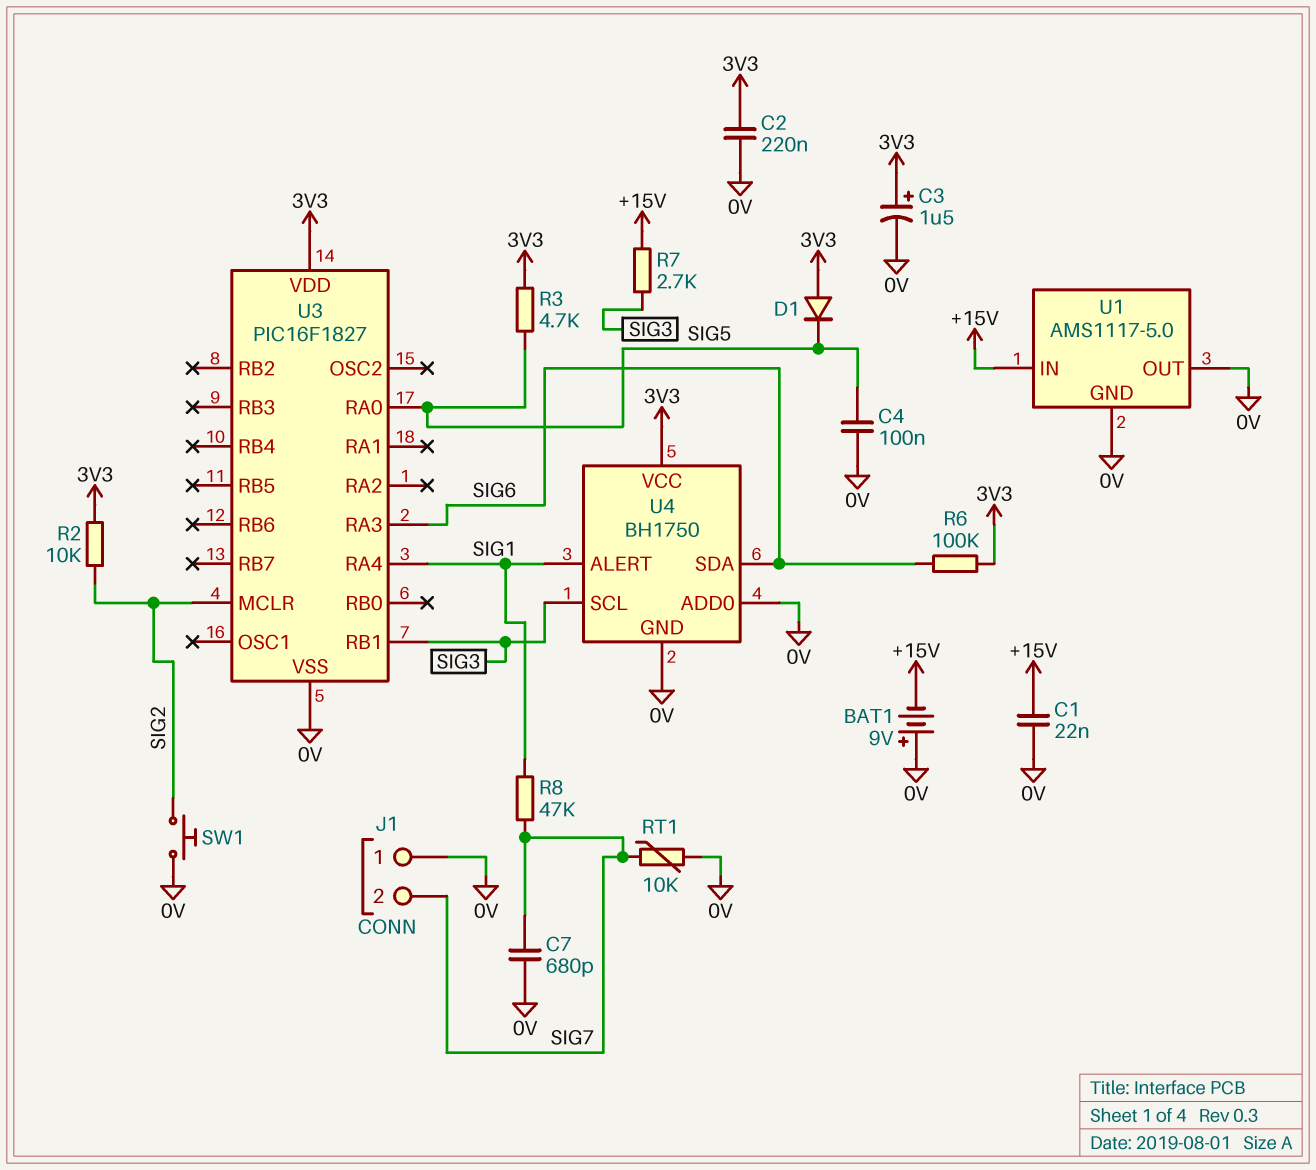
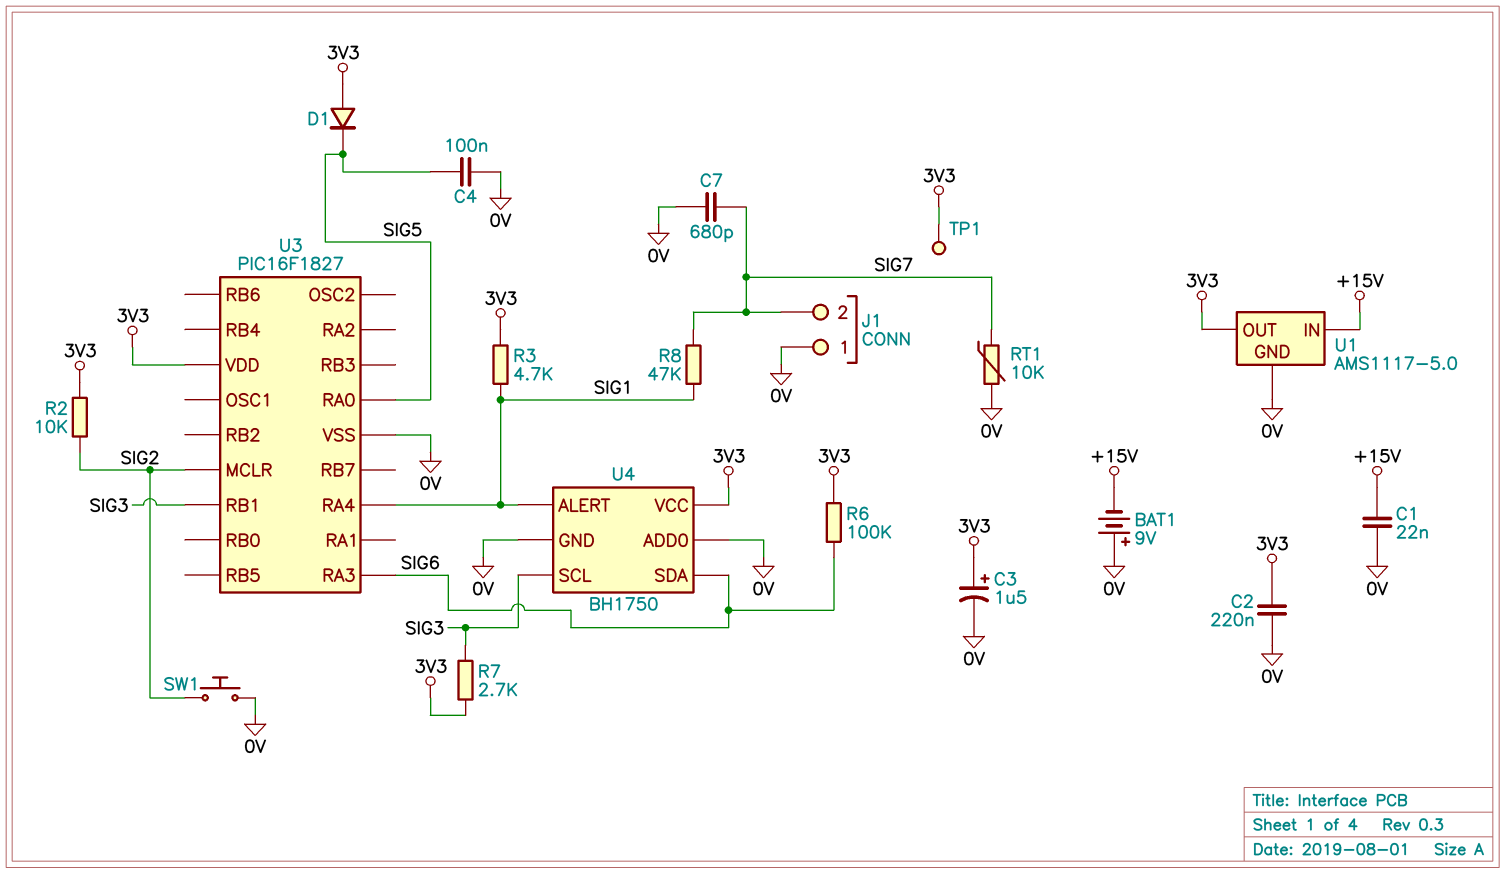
R3: 4.7k (3V3, SIG5) -> 4.7k (3V3, SIG1)
R7: 2.7k (+15V, SIG3) -> 2.7k (3V3, SIG3)
TP1: none -> test point (3V3)
U1 pin OUT: 0V -> 3V3

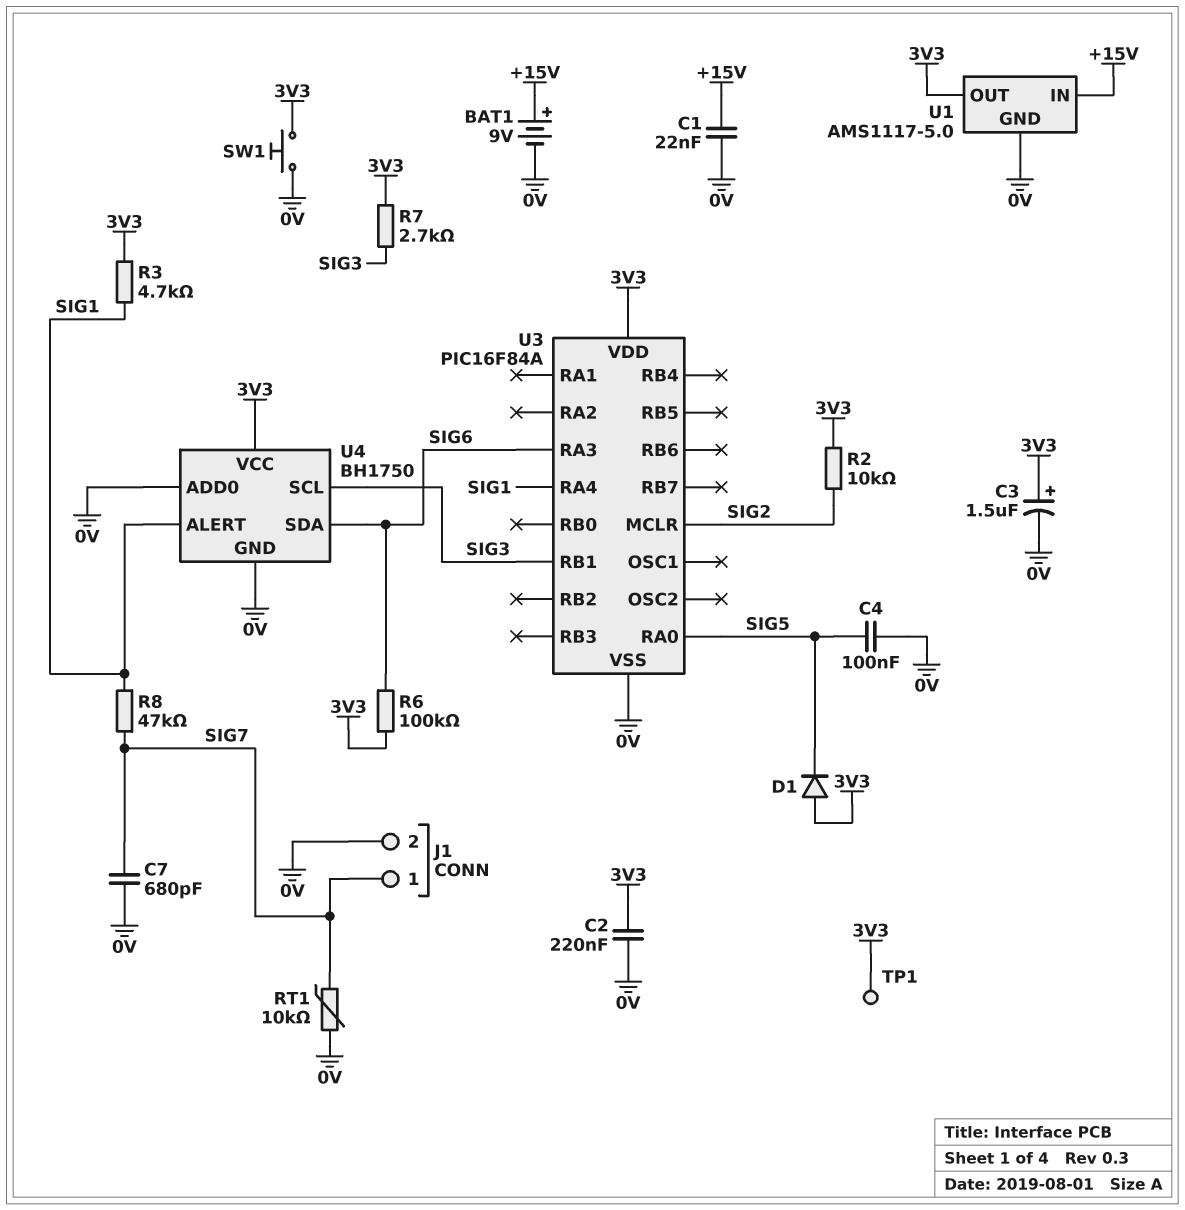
BAT1: 9V (plus 0V, minus +15V) -> 9V (plus +15V, minus 0V)
J1 pin 1: 0V -> SIG7
J1 pin 2: SIG7 -> 0V
SW1: button (0V, SIG2) -> button (0V, 3V3)
U3: PIC16F1827 -> PIC16F84A

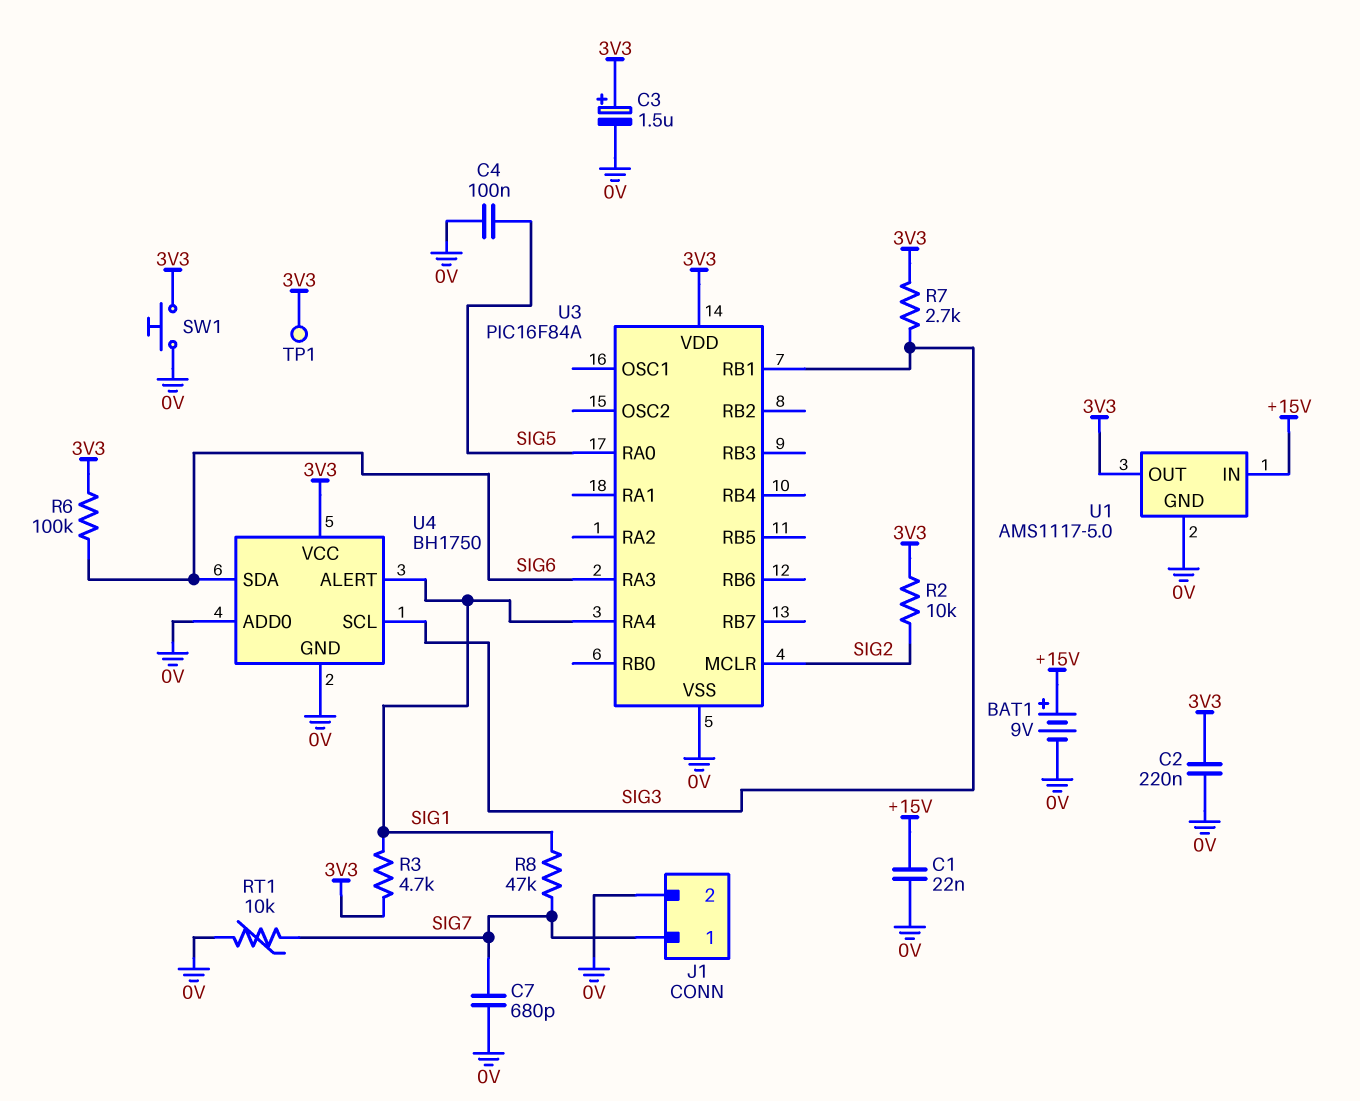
D1: diode (A 3V3, K SIG5) -> none

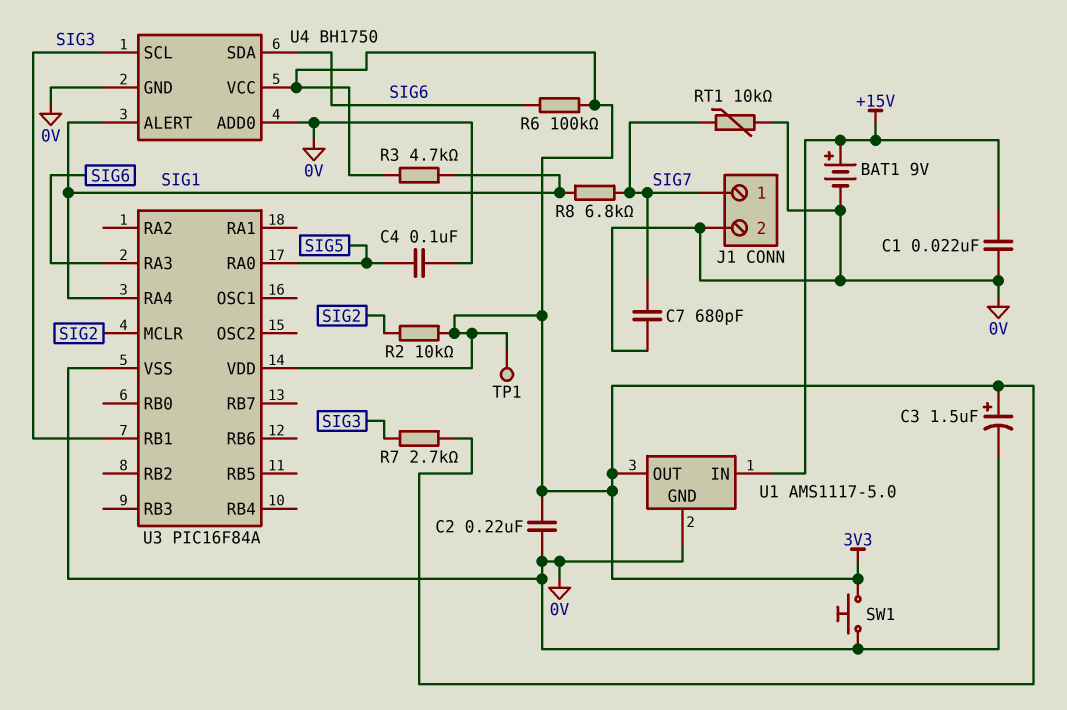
R8: 47k (SIG1, SIG7) -> 6.8k (SIG1, SIG7)

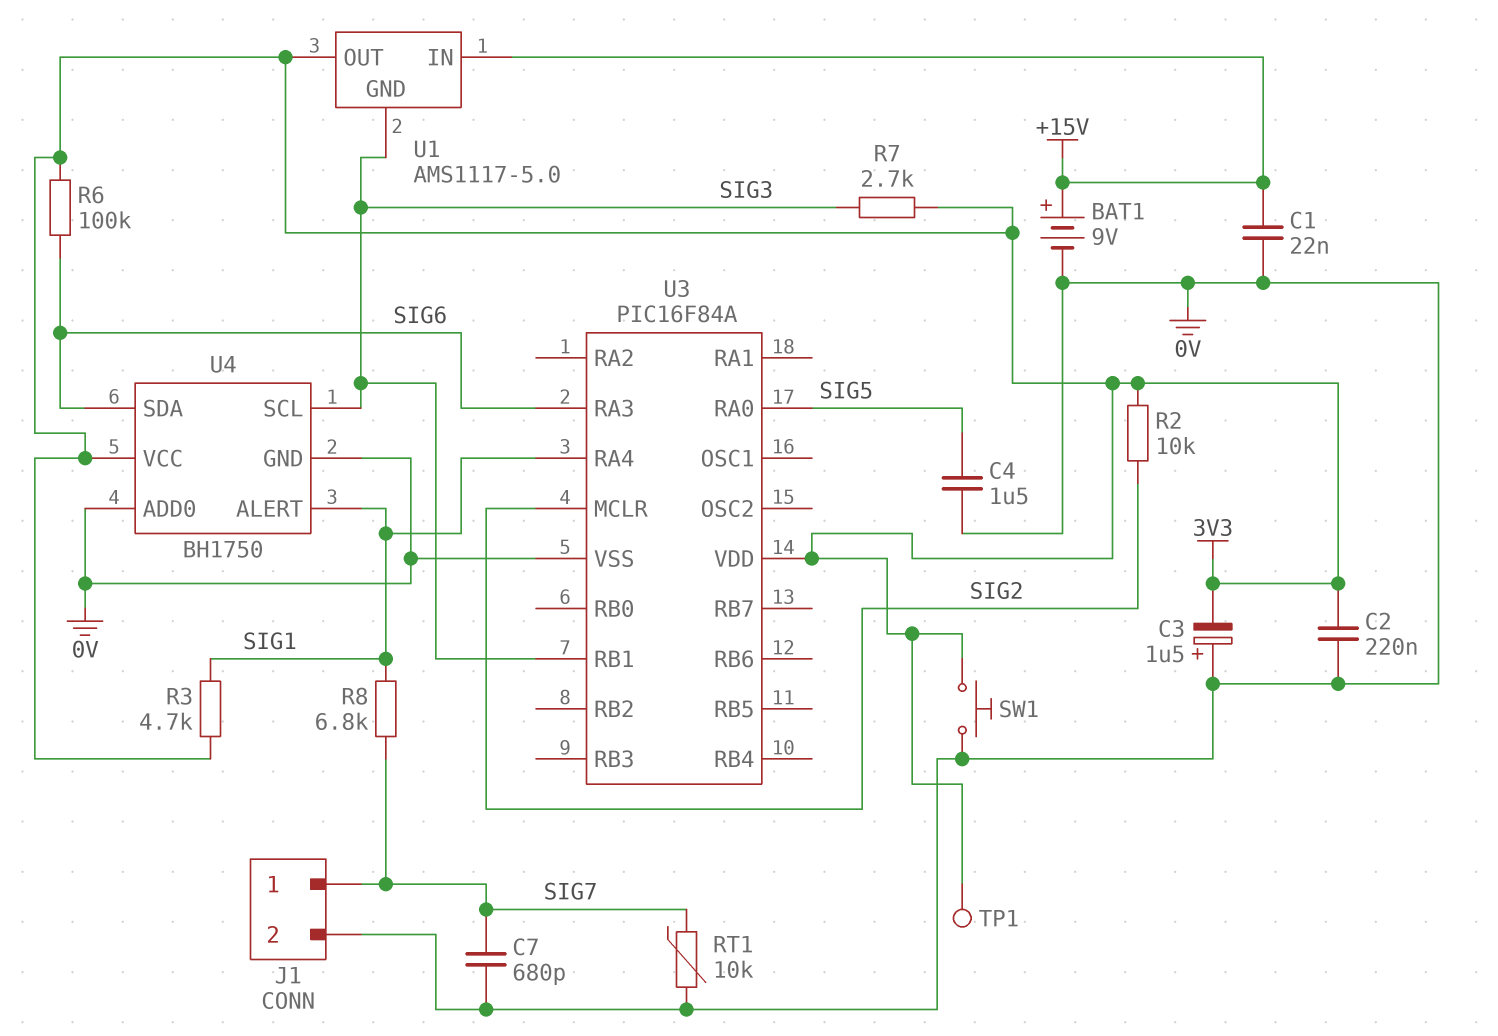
C3: 1.5uF (plus 3V3, minus 0V) -> 1.5uF (plus 0V, minus 3V3)
C4: 100nF (0V, SIG5) -> 1.5uF (0V, SIG5)
U1 pin GND: 0V -> SIG3

